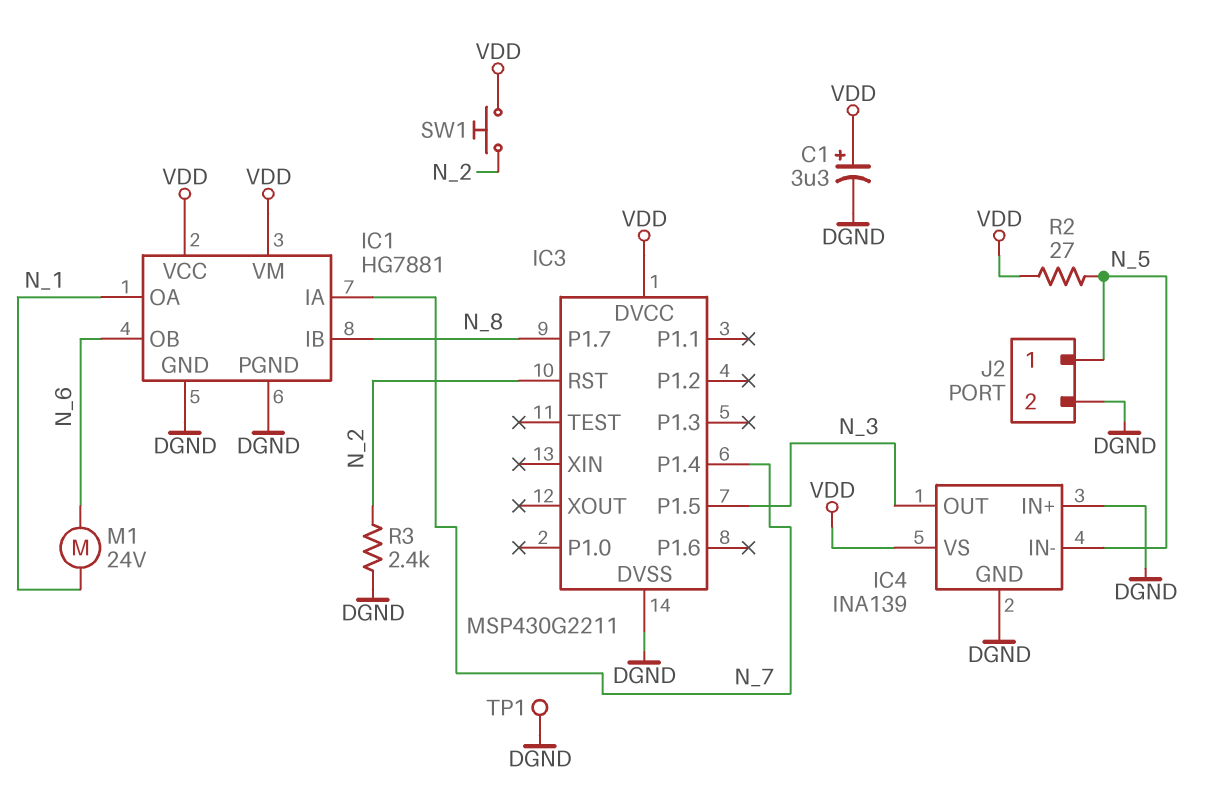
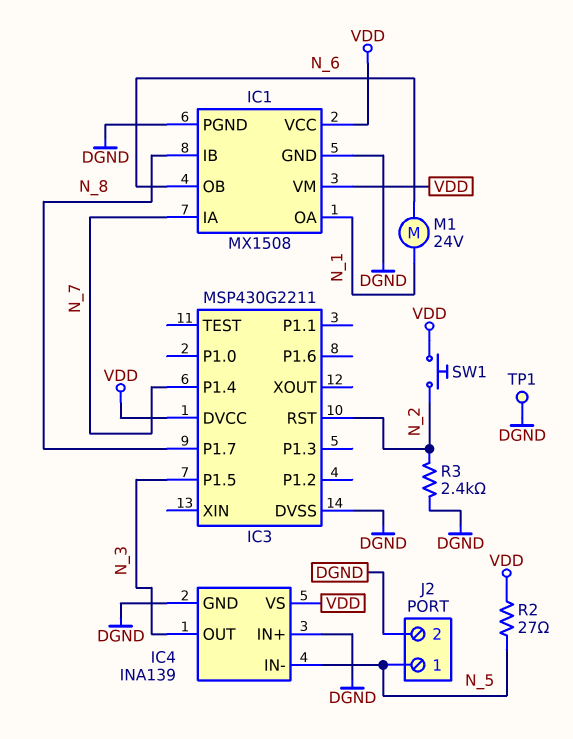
C1: 3.3uF (plus VDD, minus DGND) -> none
IC1: HG7881 -> MX1508

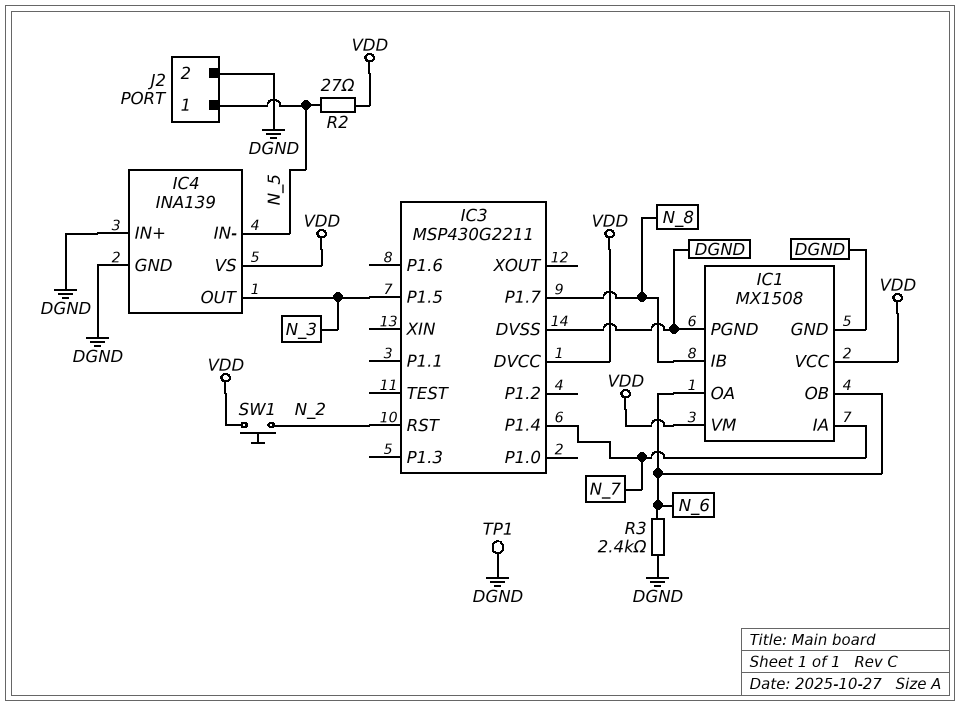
IC1 pin OA: N_1 -> N_6
M1: motor 24V (N_1, N_6) -> none
R3: 2.4k (DGND, N_2) -> 2.4k (DGND, N_6)

